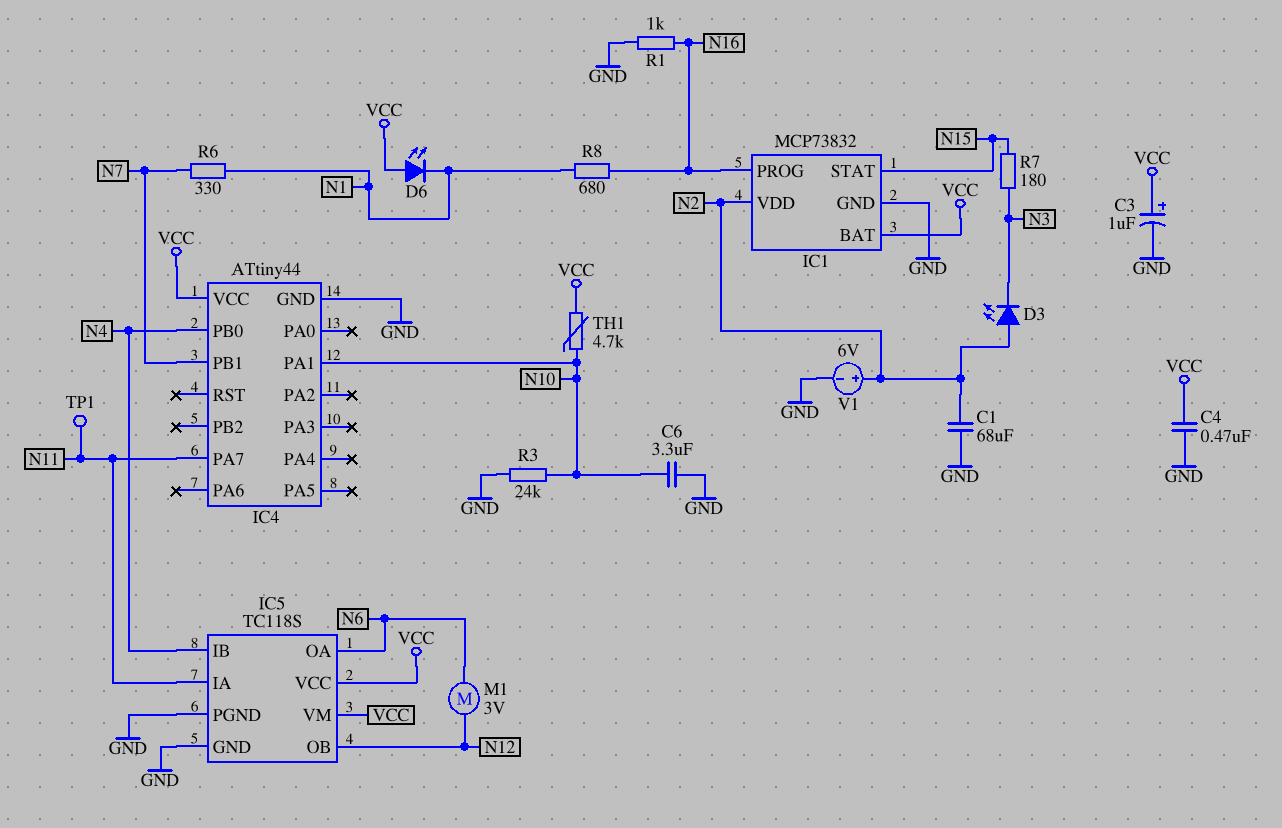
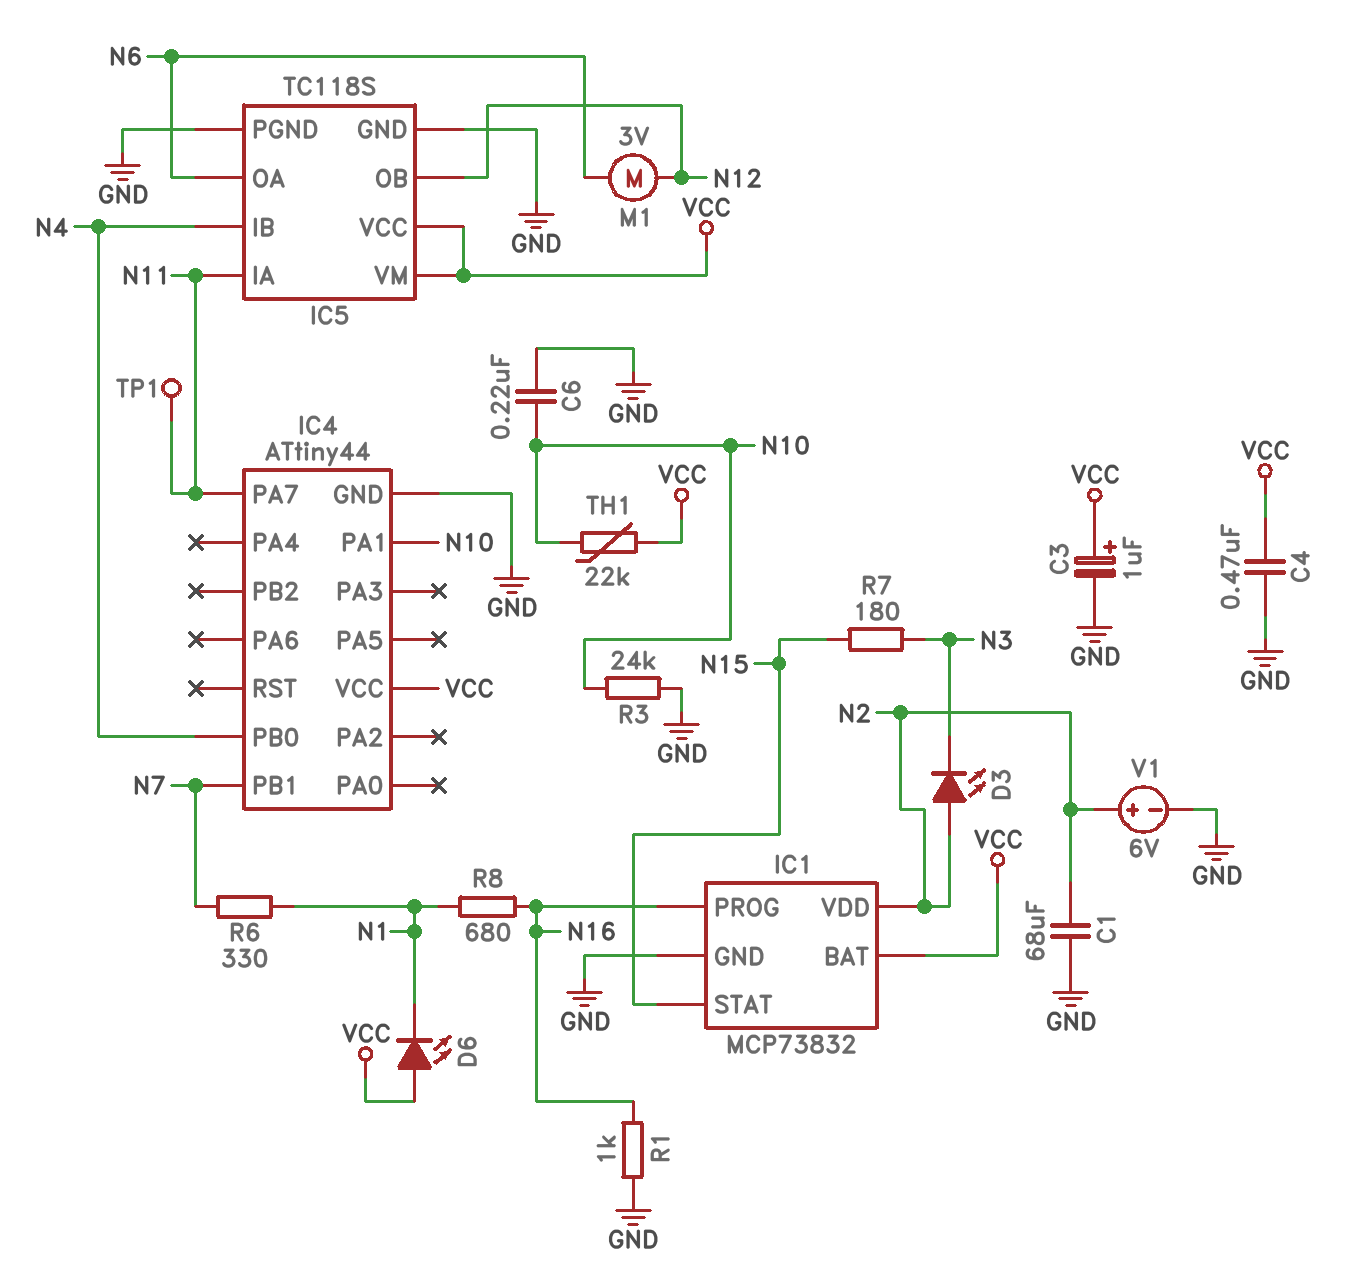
C6: 3.3uF (GND, N10) -> 220nF (GND, N10)
TH1: 4.7k (N10, VCC) -> 22k (N10, VCC)

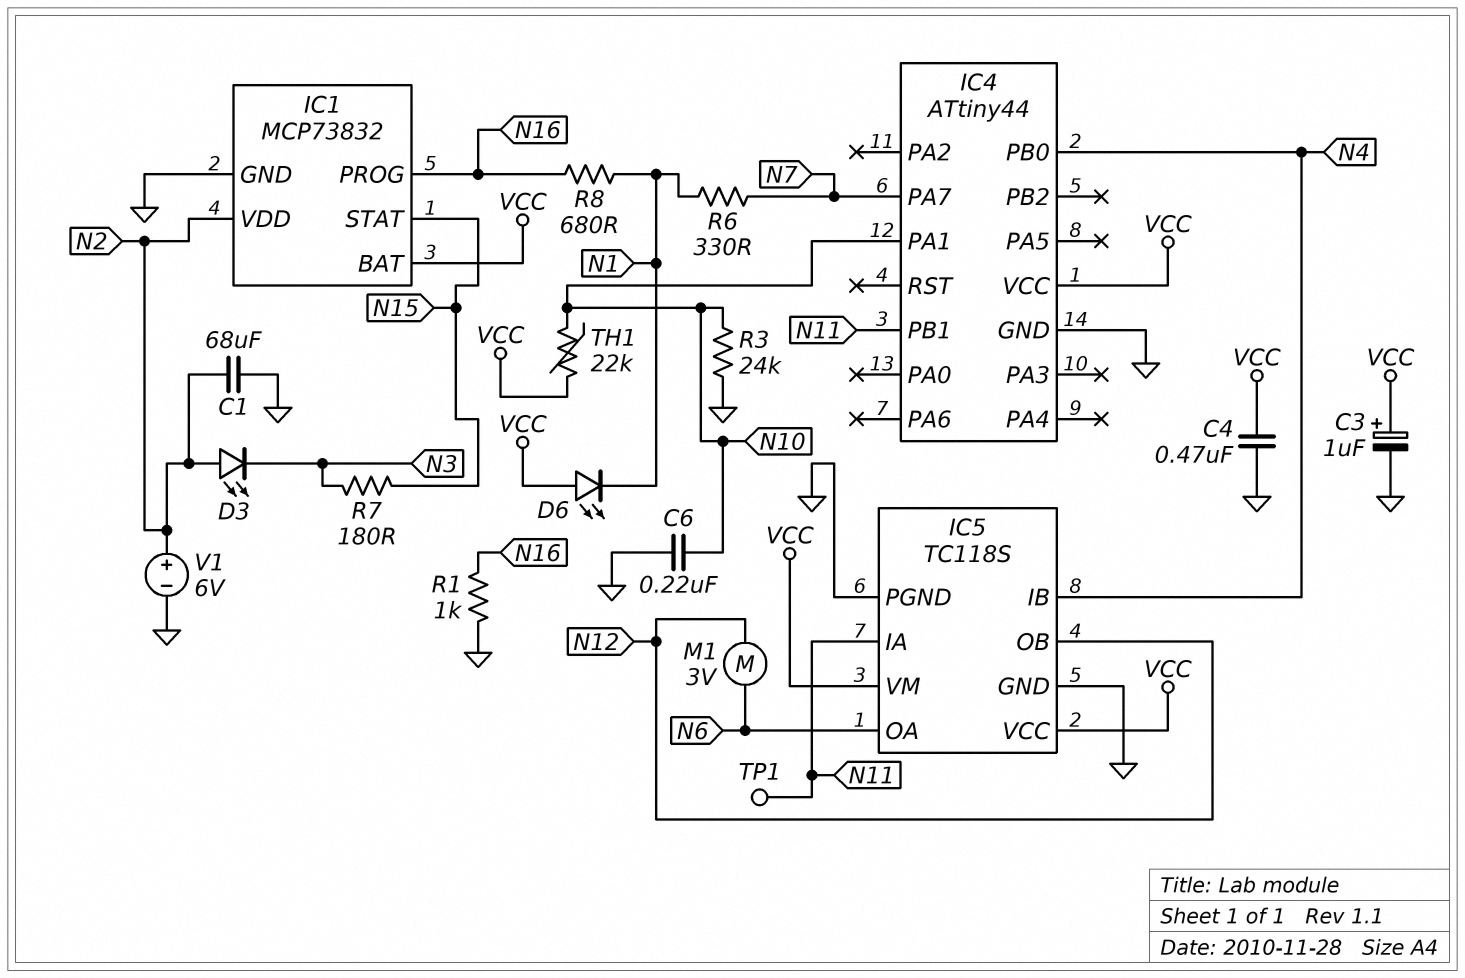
IC4 pin PA7: N11 -> N7
IC4 pin PB1: N7 -> N11

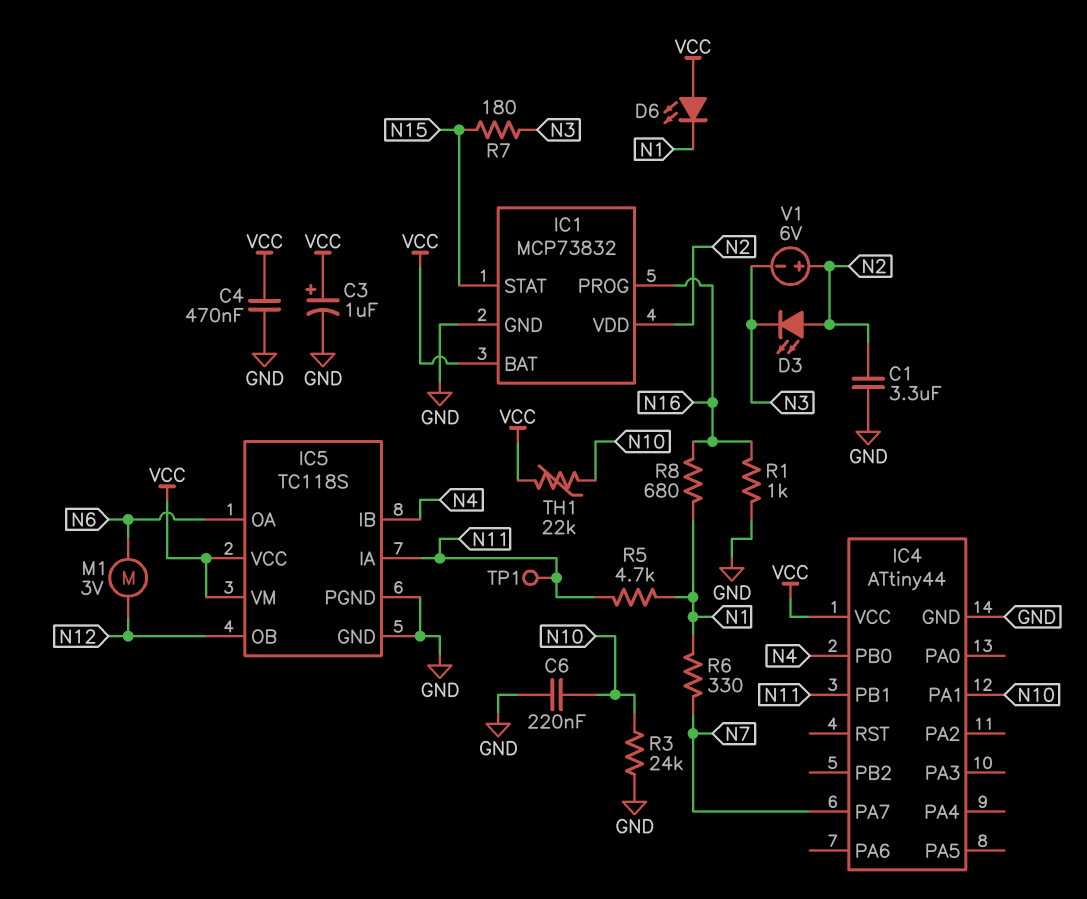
C1: 68uF (GND, N2) -> 3.3uF (GND, N2)
R5: none -> 4.7k (N1, N11)
V1: 6V (plus N2, minus GND) -> 6V (plus N2, minus N3)

